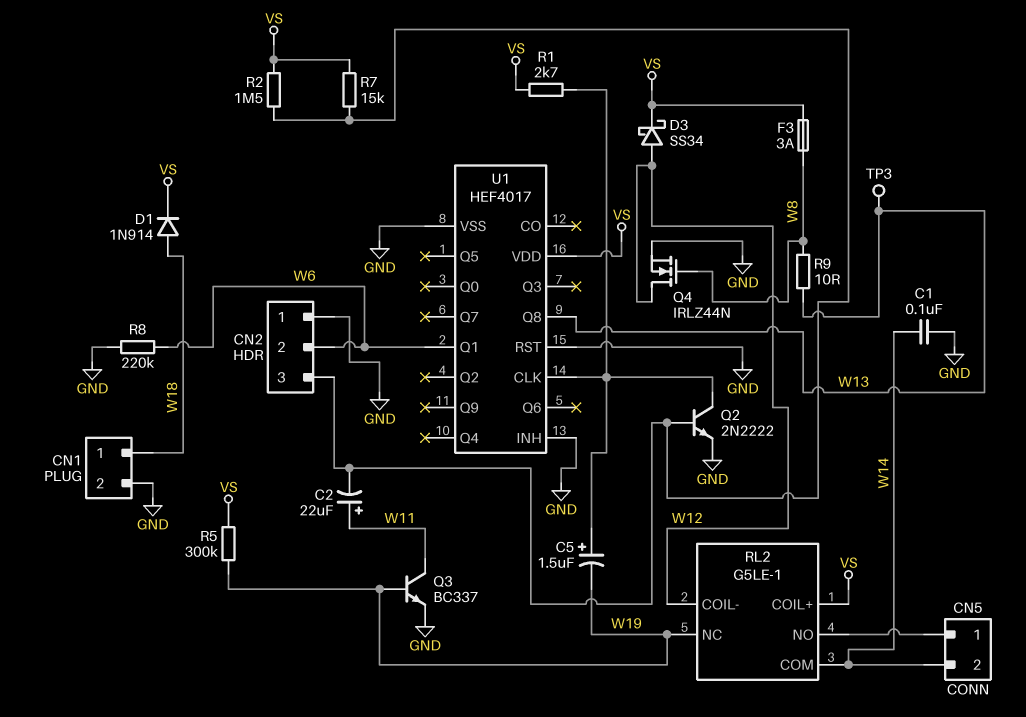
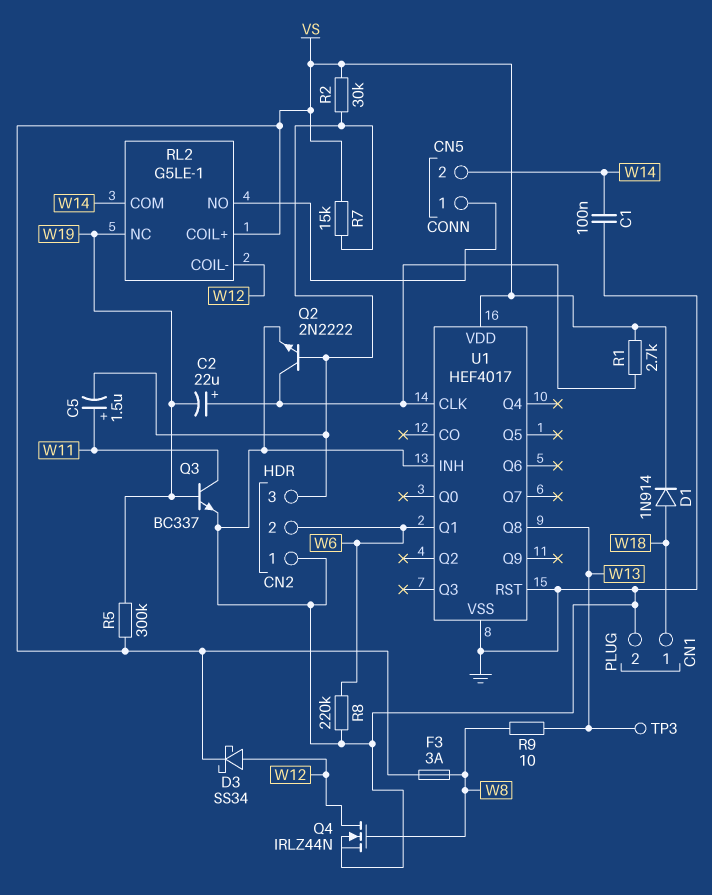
C2: 22uF (plus W11, minus CN2/3) -> 22uF (plus U1/CLK, minus W19)
C5: 1.5uF (plus U1/CLK, minus W19) -> 1.5uF (plus W11, minus CN2/3)
R2: 1.5M (CN2/3, VS) -> 30k (CN2/3, VS)

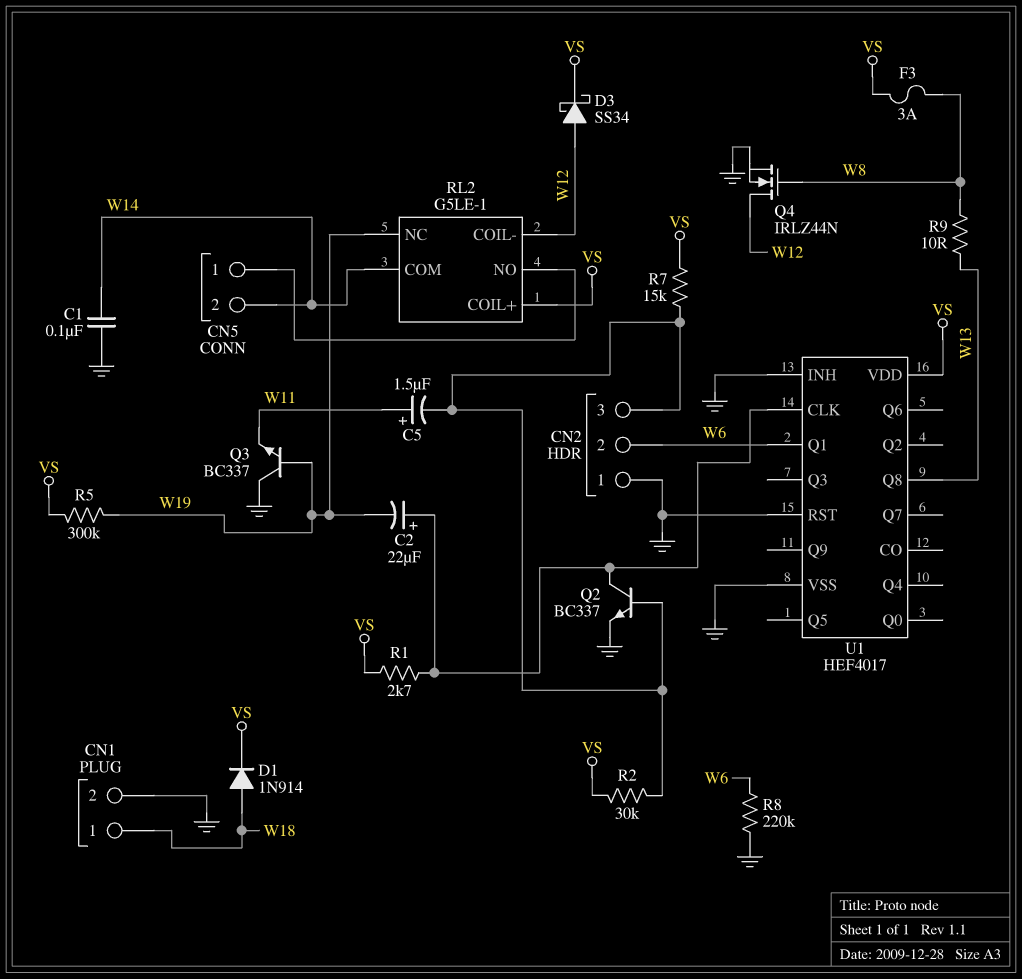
Q2: NPN 2N2222 (B CN2/3, C U1/CLK, E GND) -> NPN BC337 (B CN2/3, C U1/CLK, E GND)
Q3: NPN BC337 (B W19, C W11, E GND) -> NPN BC337 (B W19, C GND, E W11)
TP3: test point (W13) -> none

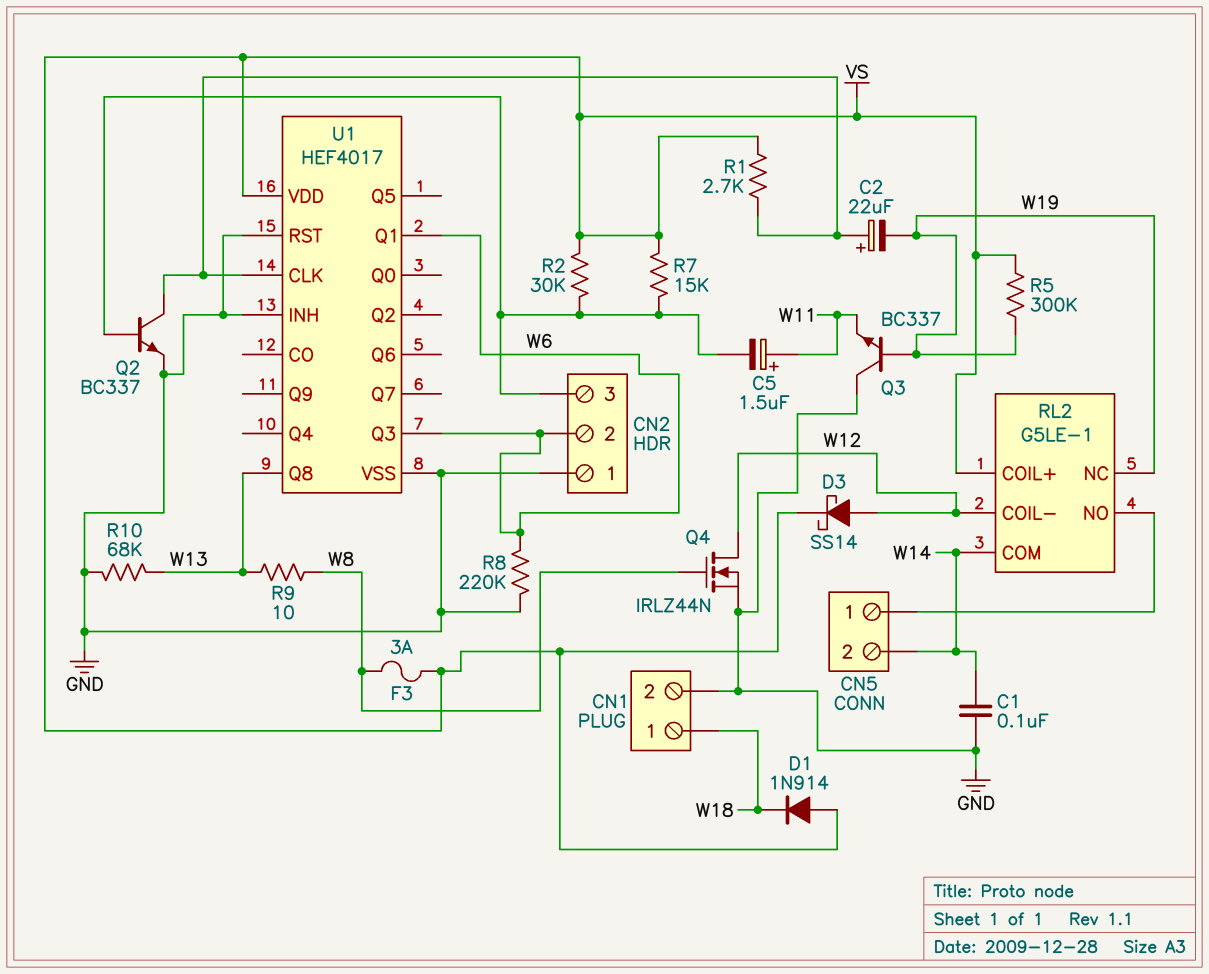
D1: diode 1N914 (A W18, K VS) -> diode 1N914 (A VS, K W18)
D3: schottky SS34 (A W12, K VS) -> schottky SS14 (A W12, K VS)
R10: none -> 68k (GND, W13)
U1 pin Q3: none -> W6

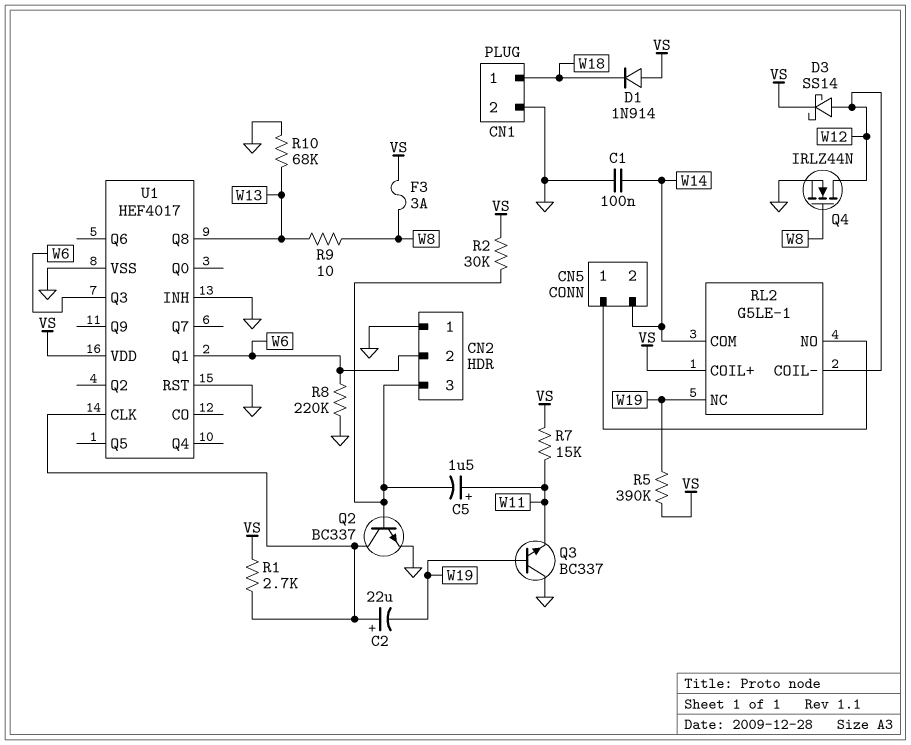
R5: 300k (VS, W19) -> 390k (VS, W19)
R7: 15k (CN2/3, VS) -> 15k (VS, W11)

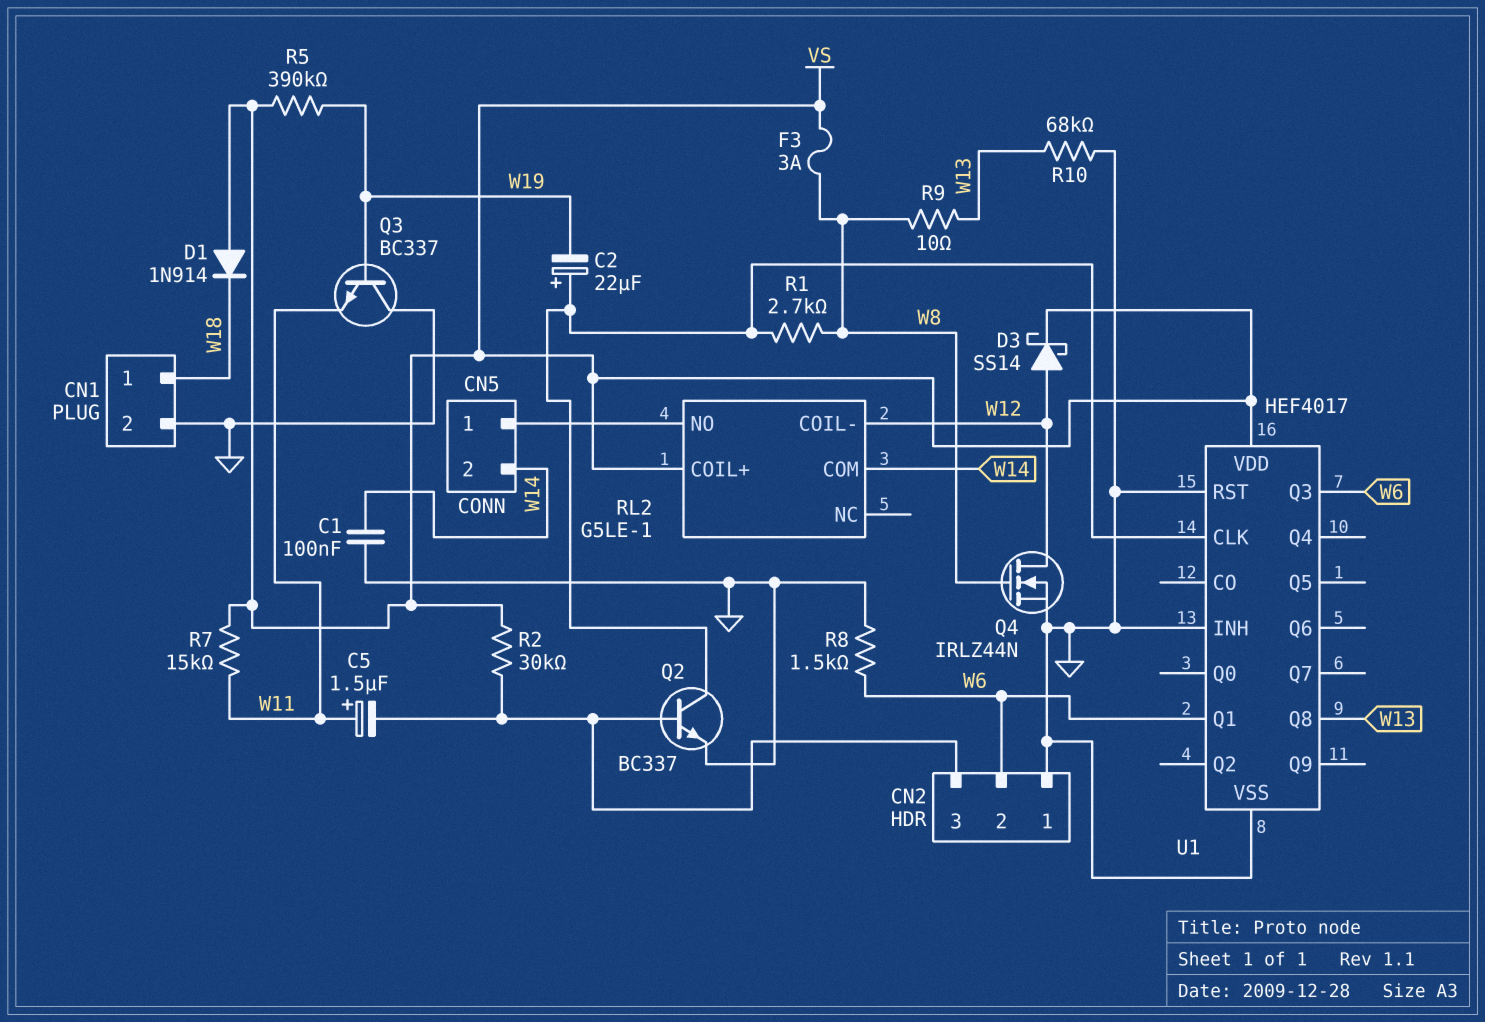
R1: 2.7k (U1/CLK, VS) -> 2.7k (U1/CLK, W8)
R8: 220k (GND, W6) -> 1.5k (GND, W6)
RL2 pin NC: W19 -> none

